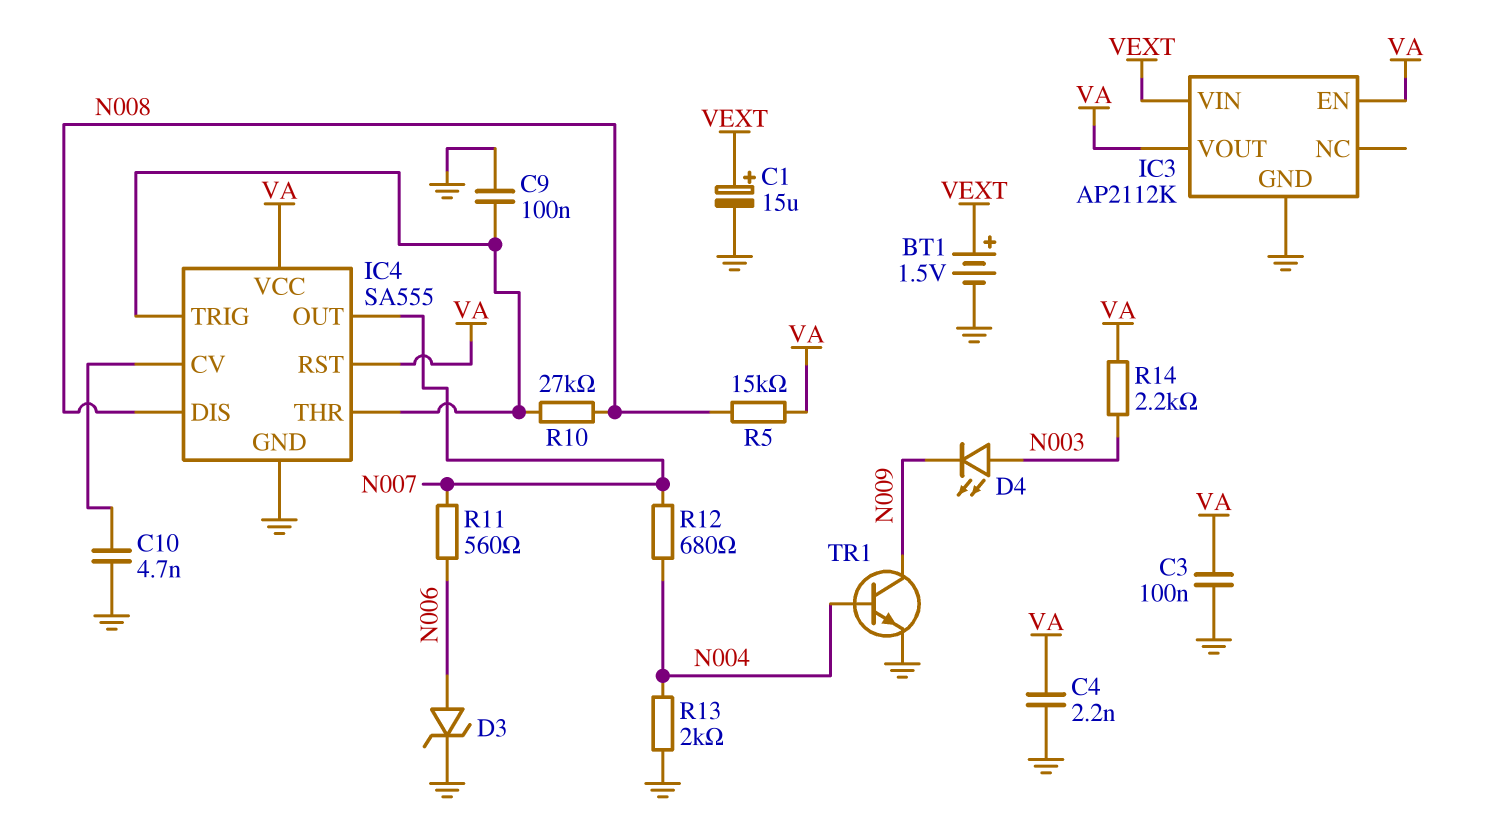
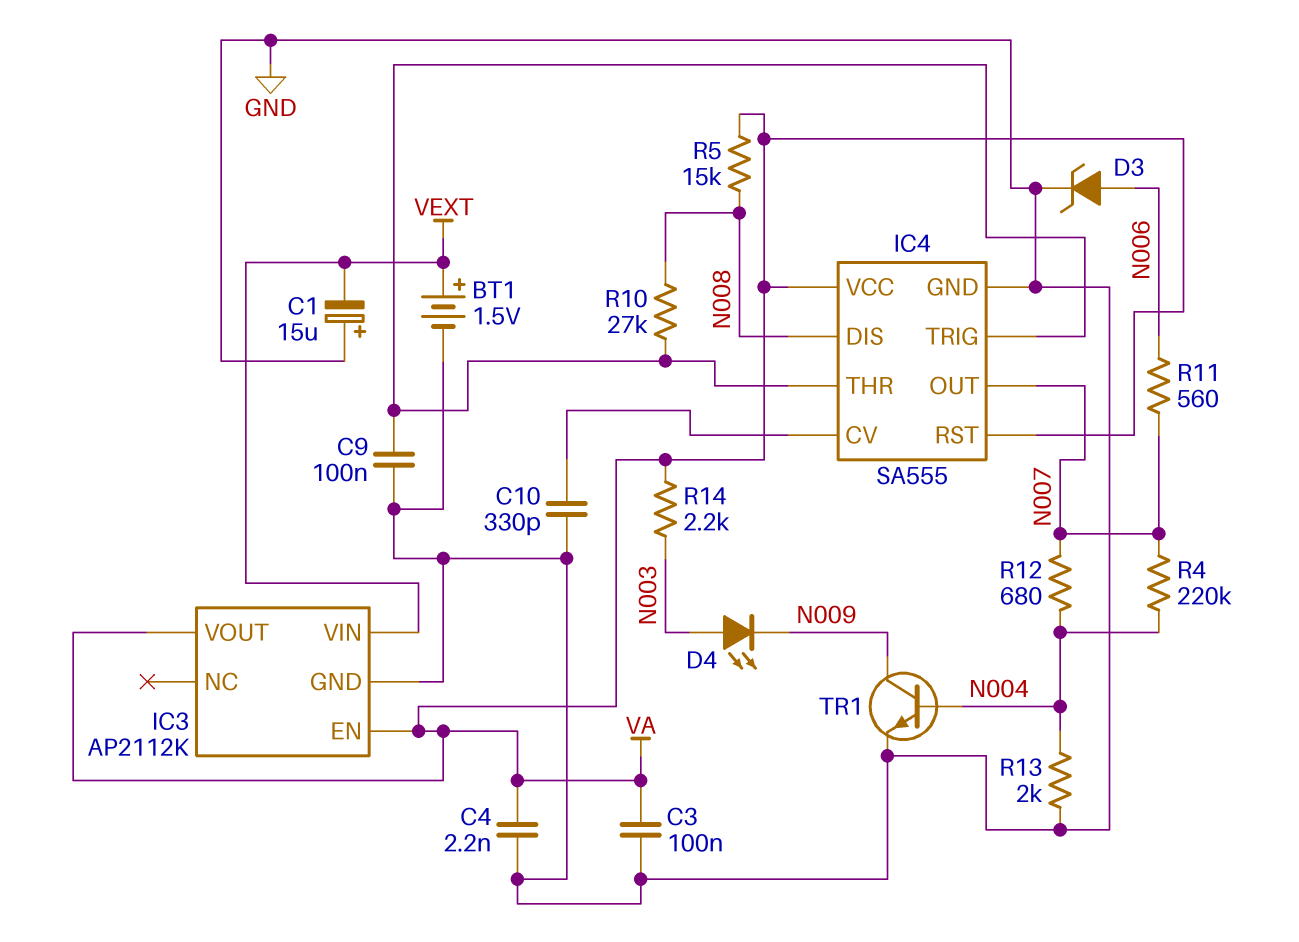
C1: 15uF (plus VEXT, minus GND) -> 15uF (plus GND, minus VEXT)
C10: 4.7nF (GND, IC4/CV) -> 330pF (GND, IC4/CV)
R4: none -> 220k (N004, N007)

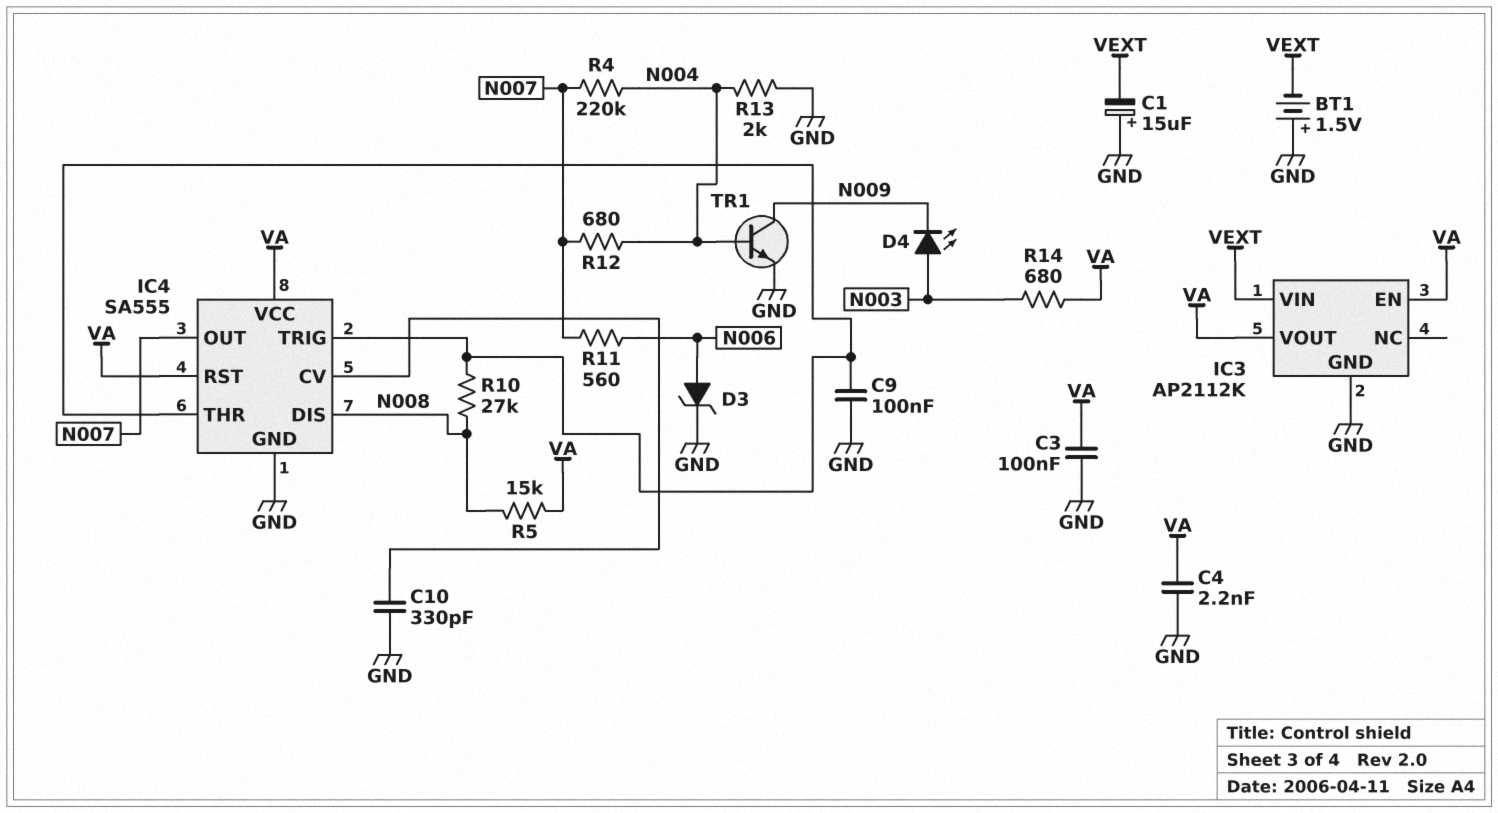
BT1: 1.5V (plus VEXT, minus GND) -> 1.5V (plus GND, minus VEXT)
R14: 2.2k (N003, VA) -> 680 (N003, VA)

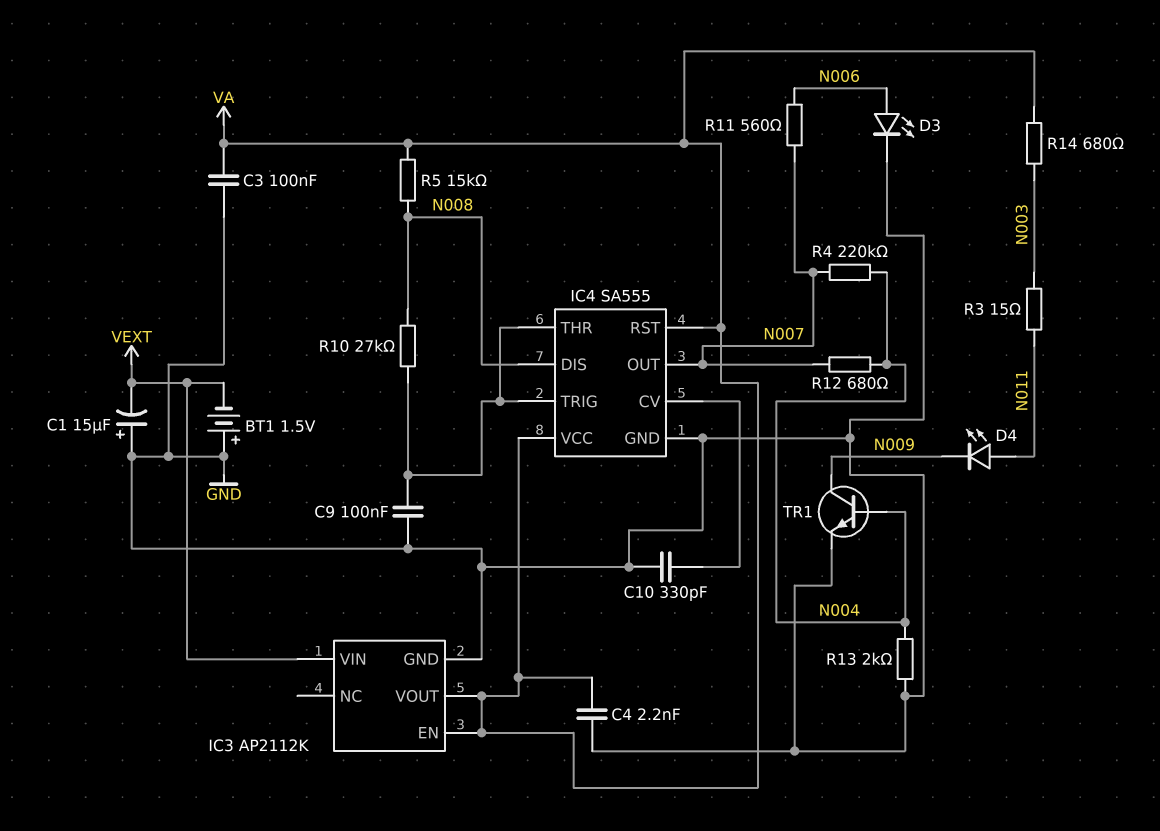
D3: zener (A N006, K GND) -> LED (A N006, K GND)
D4: LED (A N003, K N009) -> LED (A N011, K N009)
R3: none -> 15 (N003, N011)

